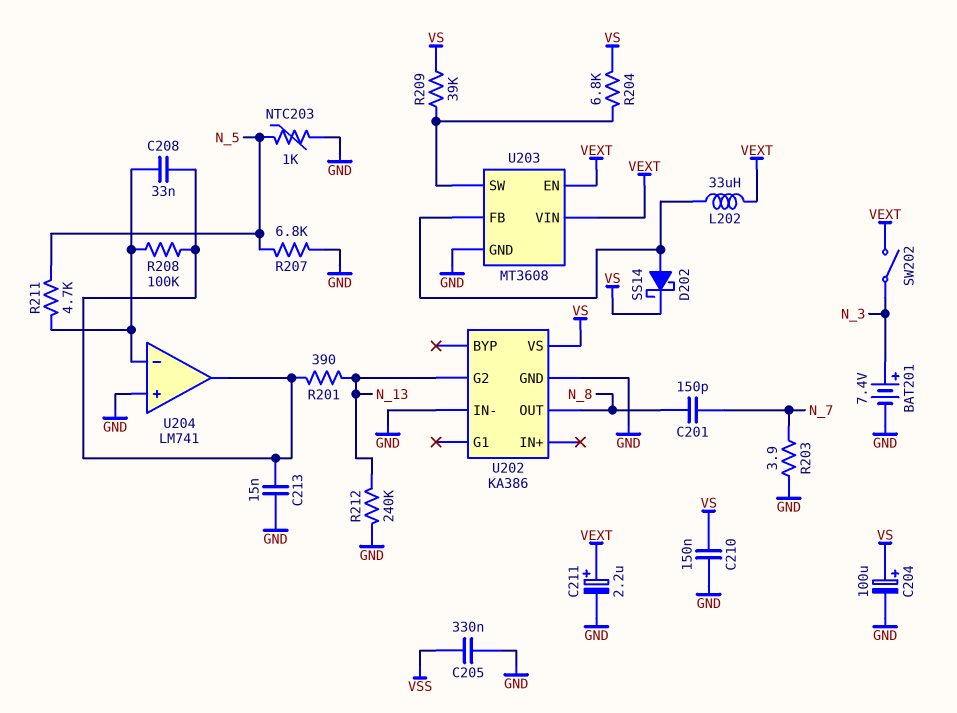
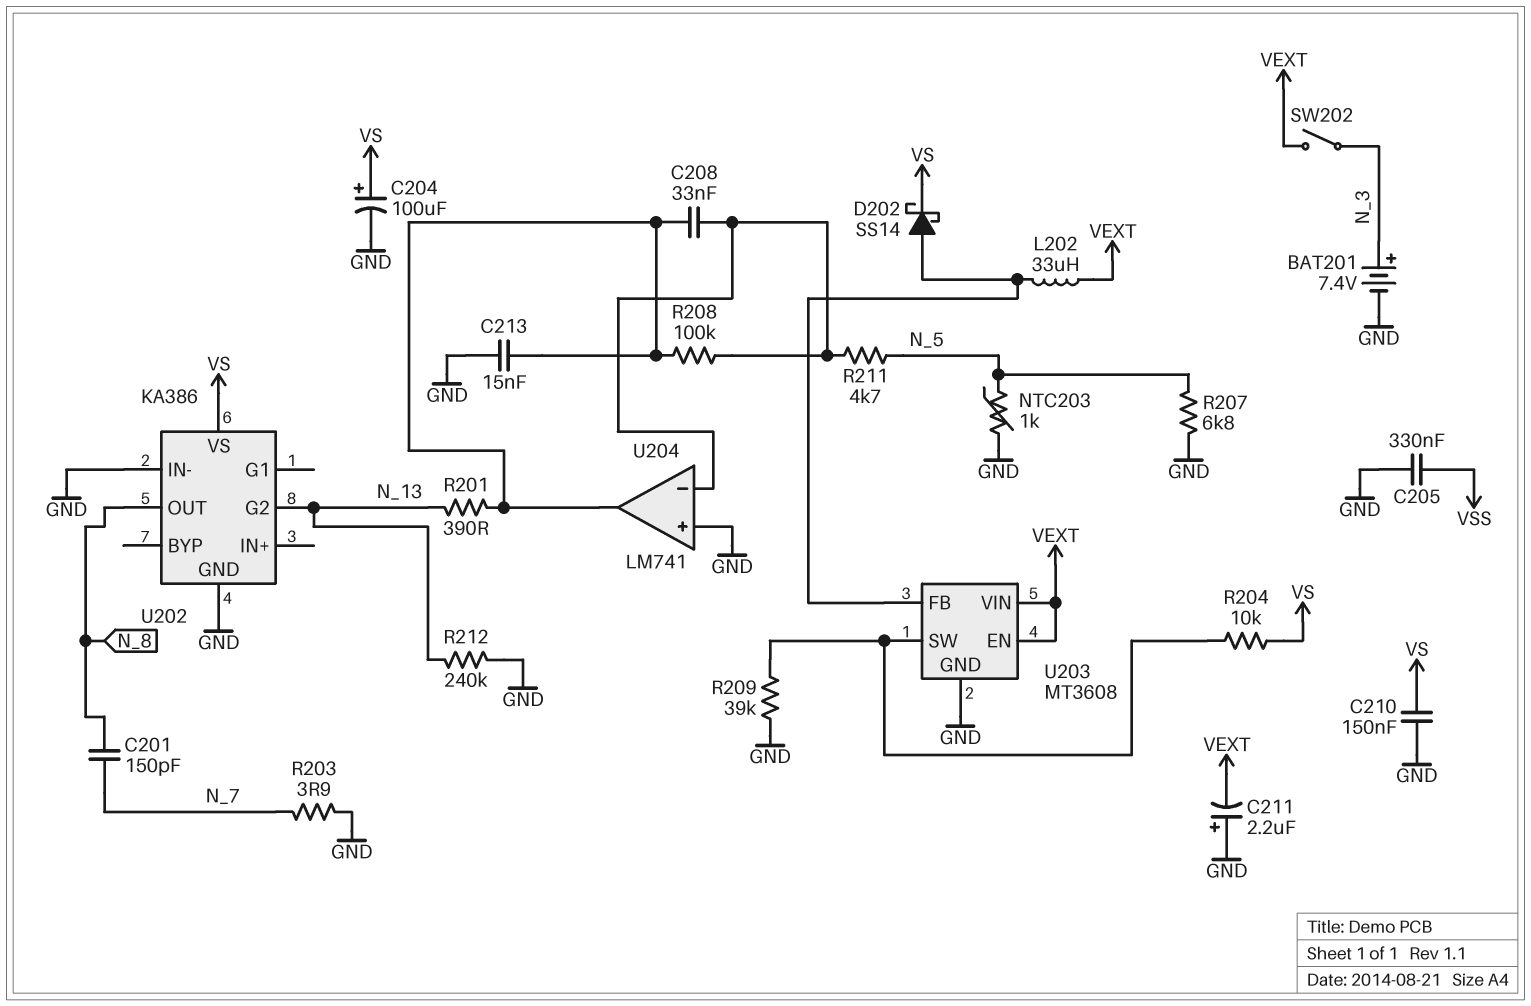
C211: 2.2uF (plus VEXT, minus GND) -> 2.2uF (plus GND, minus VEXT)
R204: 6.8k (U203/SW, VS) -> 10k (U203/SW, VS)
R209: 39k (U203/SW, VS) -> 39k (GND, U203/SW)

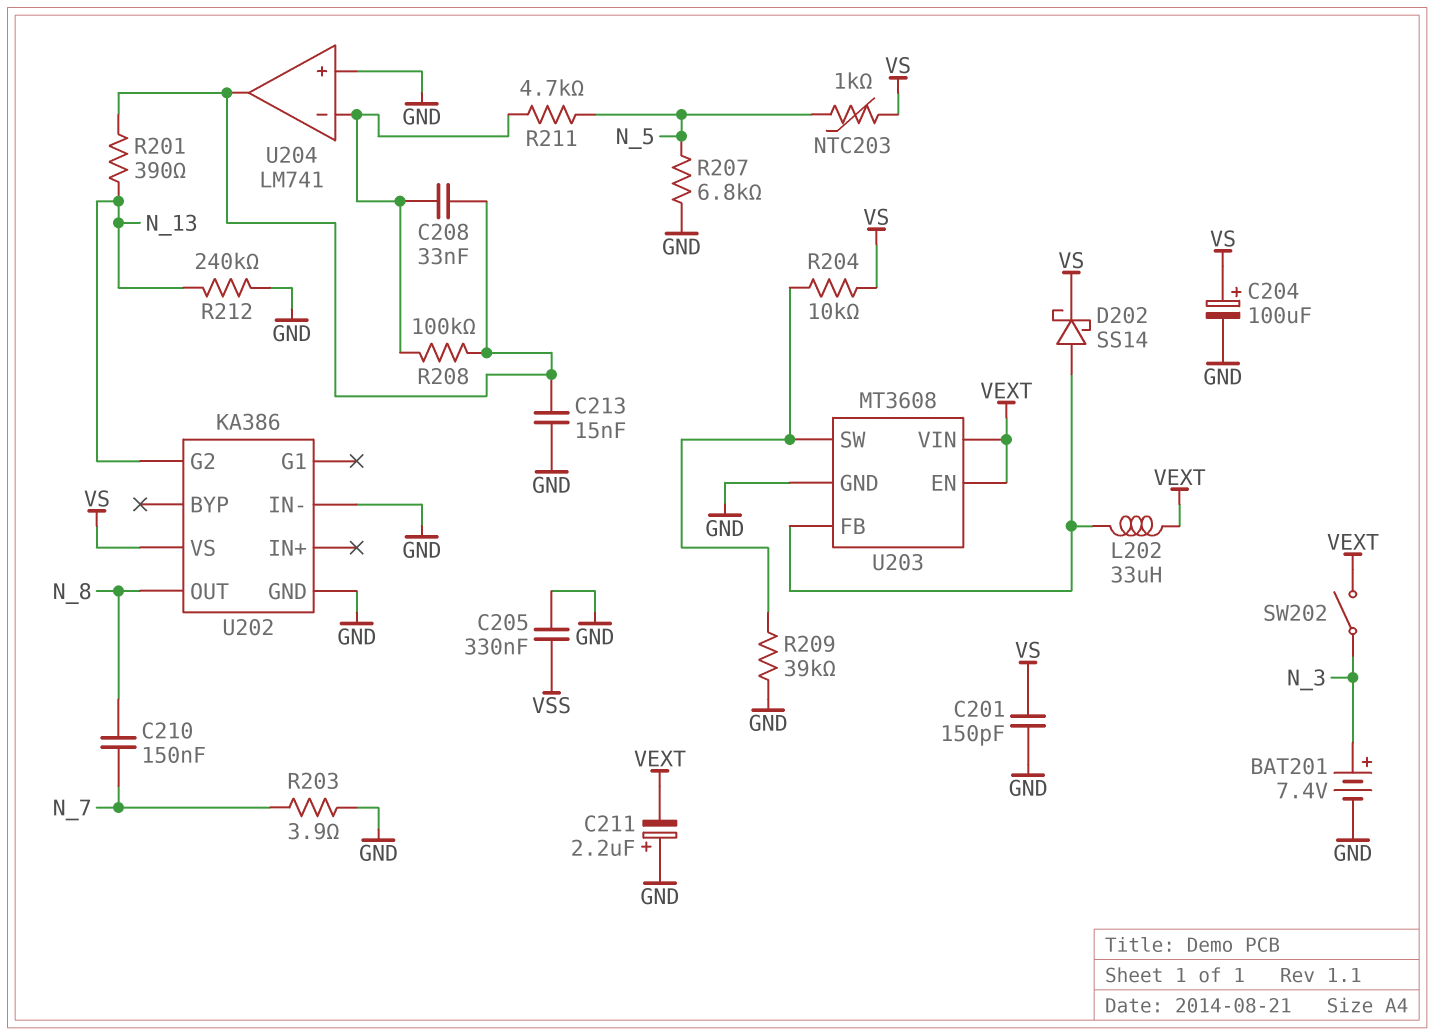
C201: 150pF (N_7, N_8) -> 150pF (GND, VS)
C210: 150nF (GND, VS) -> 150nF (N_7, N_8)
NTC203: 1k (GND, N_5) -> 1k (N_5, VS)

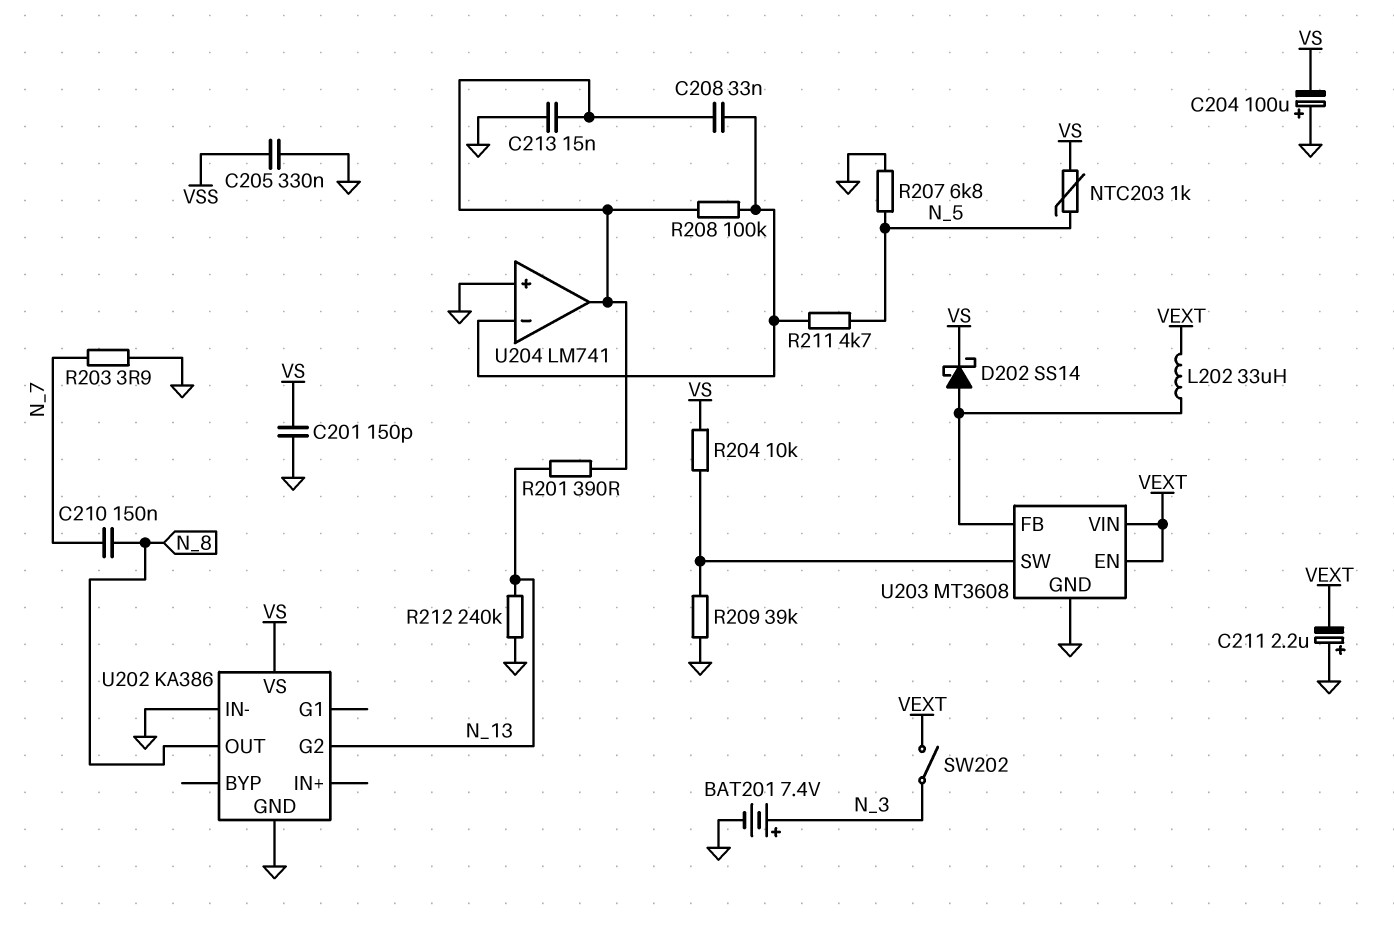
C204: 100uF (plus VS, minus GND) -> 100uF (plus GND, minus VS)

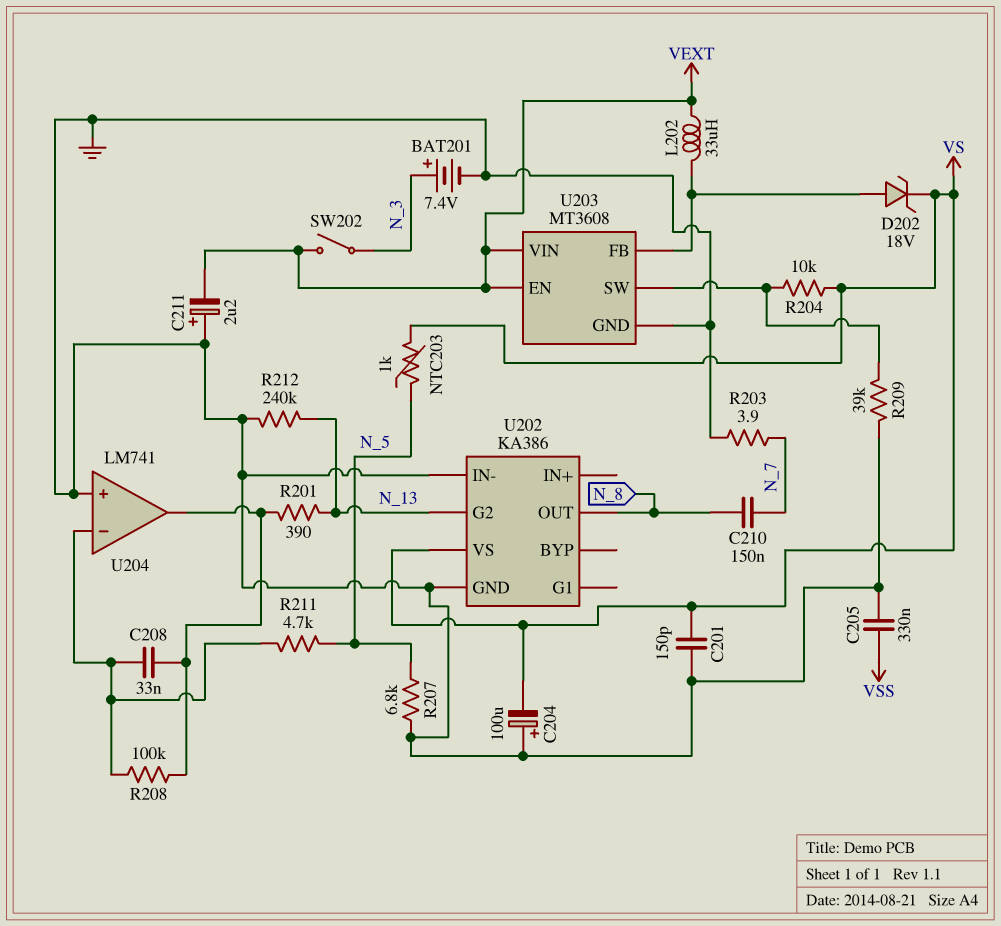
C213: 15nF (GND, U204/out) -> none
D202: schottky SS14 (A U203/FB, K VS) -> zener 18V (A U203/FB, K VS)

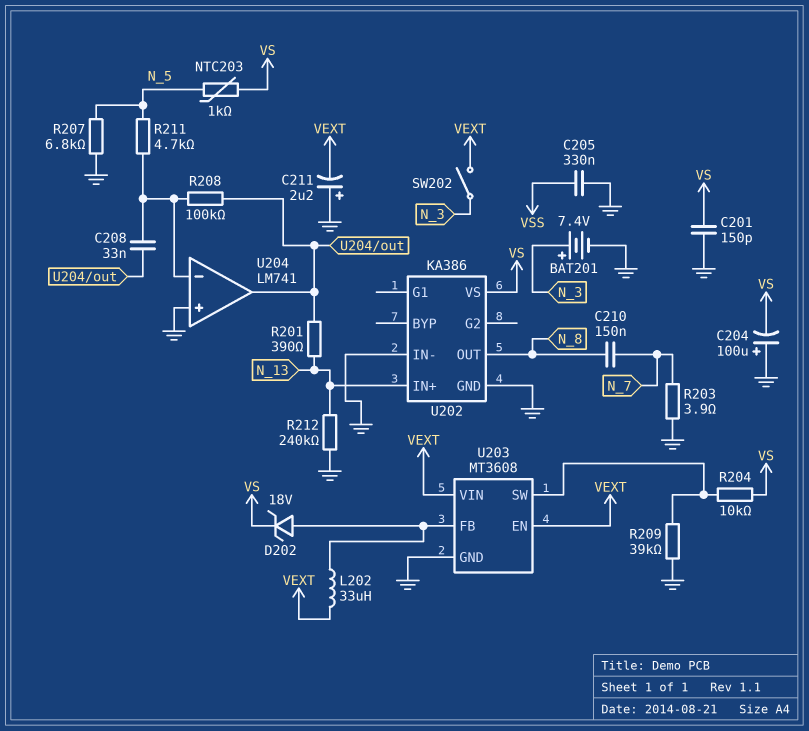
U202 pin G2: N_13 -> none
U202 pin IN+: none -> N_13

